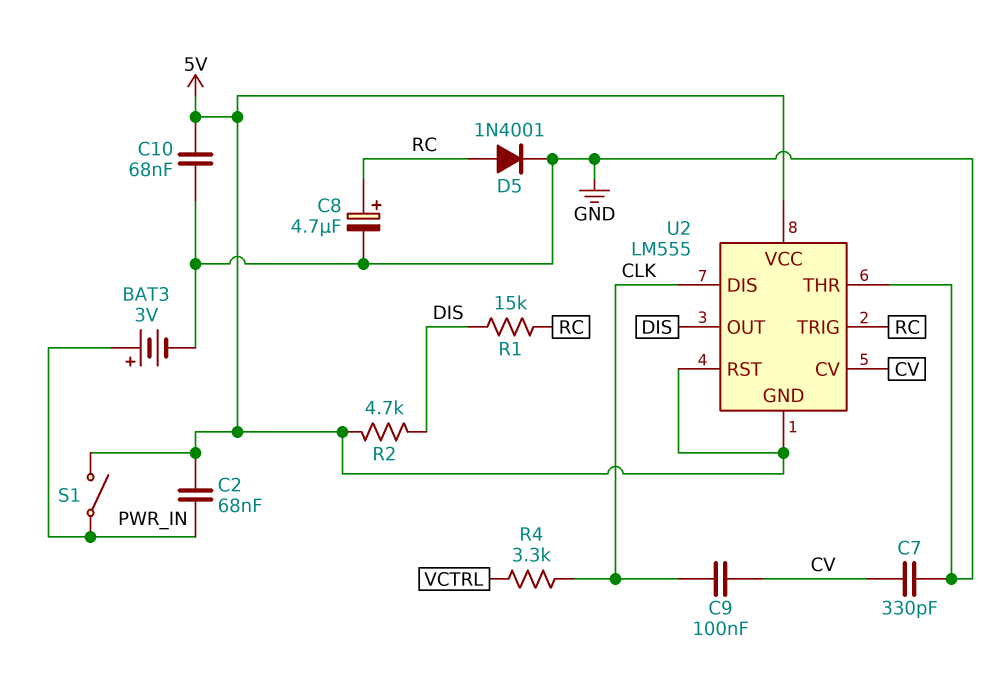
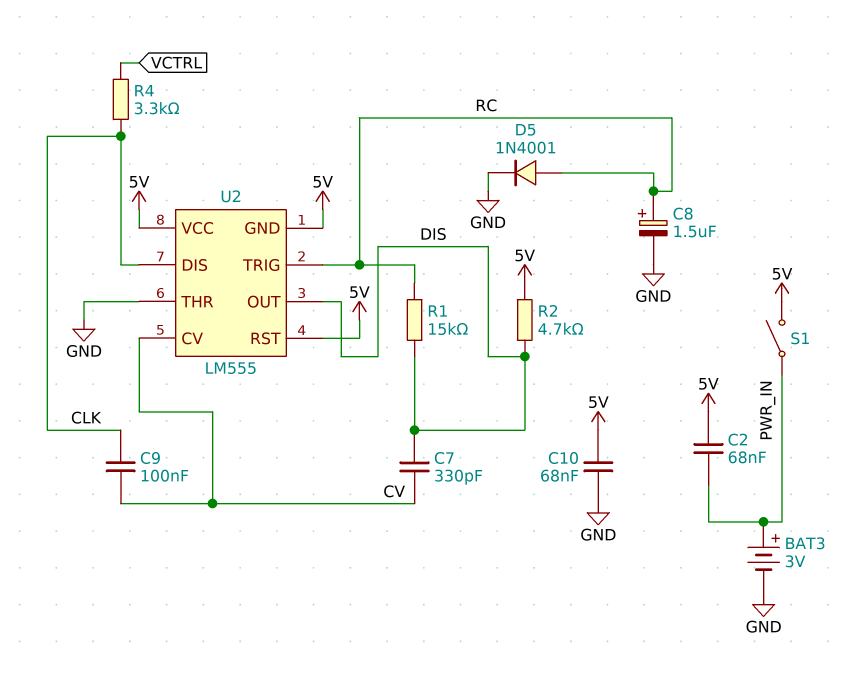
C7: 330pF (CV, GND) -> 330pF (CV, DIS)
C8: 4.7uF (plus RC, minus GND) -> 1.5uF (plus RC, minus GND)

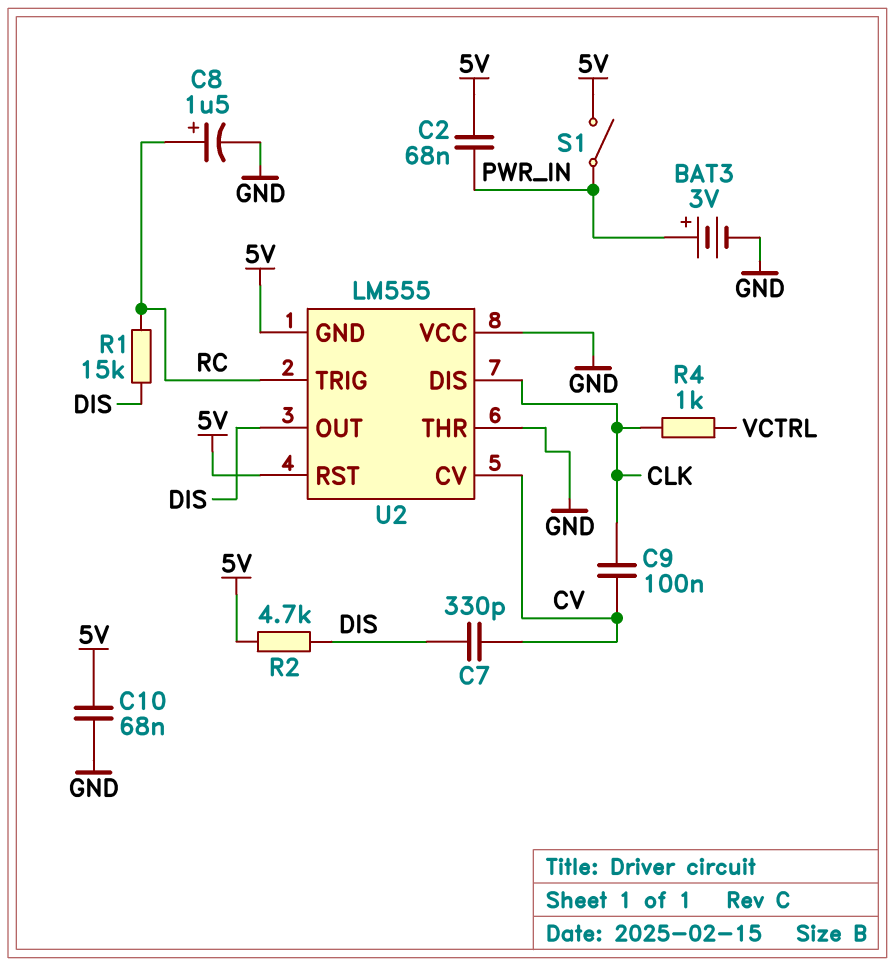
D5: diode 1N4001 (A RC, K GND) -> none
R4: 3.3k (CLK, VCTRL) -> 1k (CLK, VCTRL)
U2 pin VCC: 5V -> GND

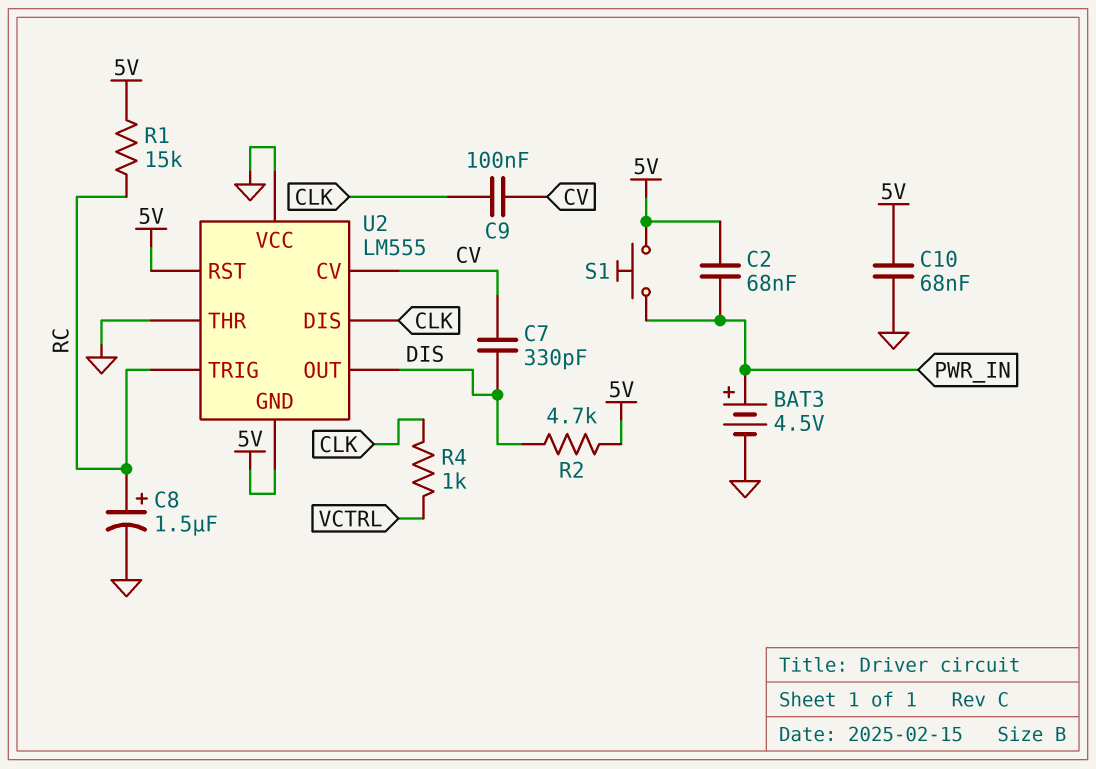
BAT3: 3V (plus PWR_IN, minus GND) -> 4.5V (plus PWR_IN, minus GND)
R1: 15k (DIS, RC) -> 15k (5V, RC)
S1: switch (5V, PWR_IN) -> button (5V, PWR_IN)

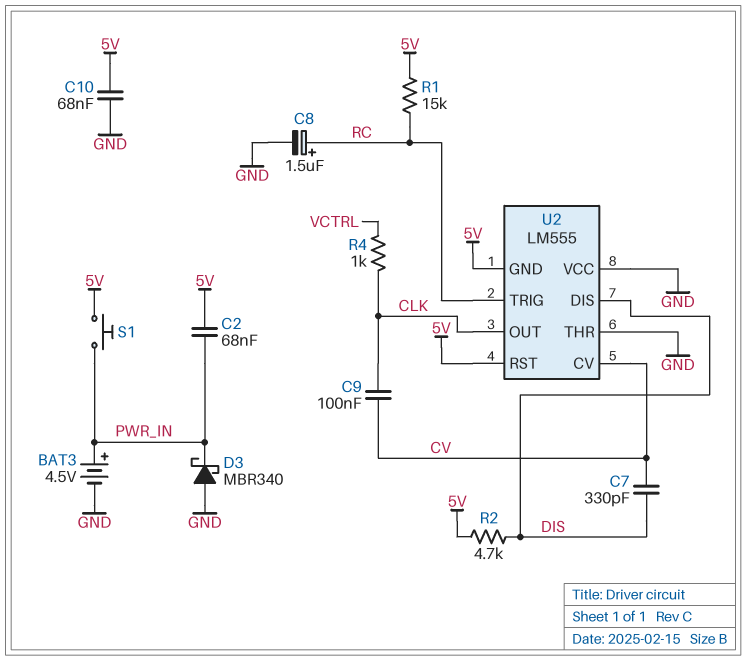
D3: none -> schottky MBR340 (A GND, K PWR_IN)
U2 pin DIS: CLK -> DIS
U2 pin OUT: DIS -> CLK

